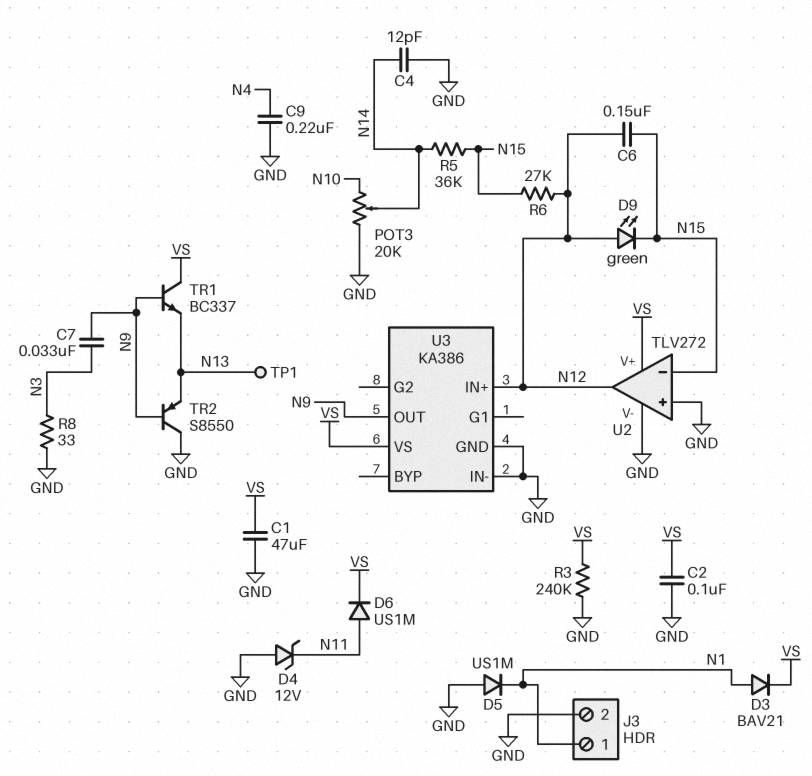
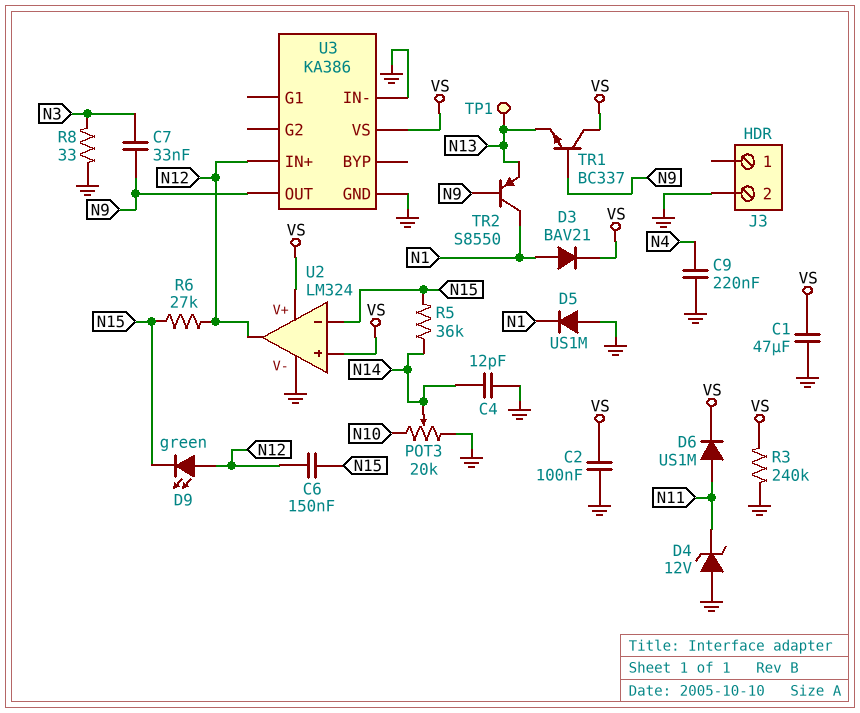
J3 pin 1: N1 -> none
TR2: PNP S8550 (B N9, C GND, E N13) -> PNP S8550 (B N9, C N1, E N13)
U2: TLV272 -> LM324
U2 pin in+: GND -> VS

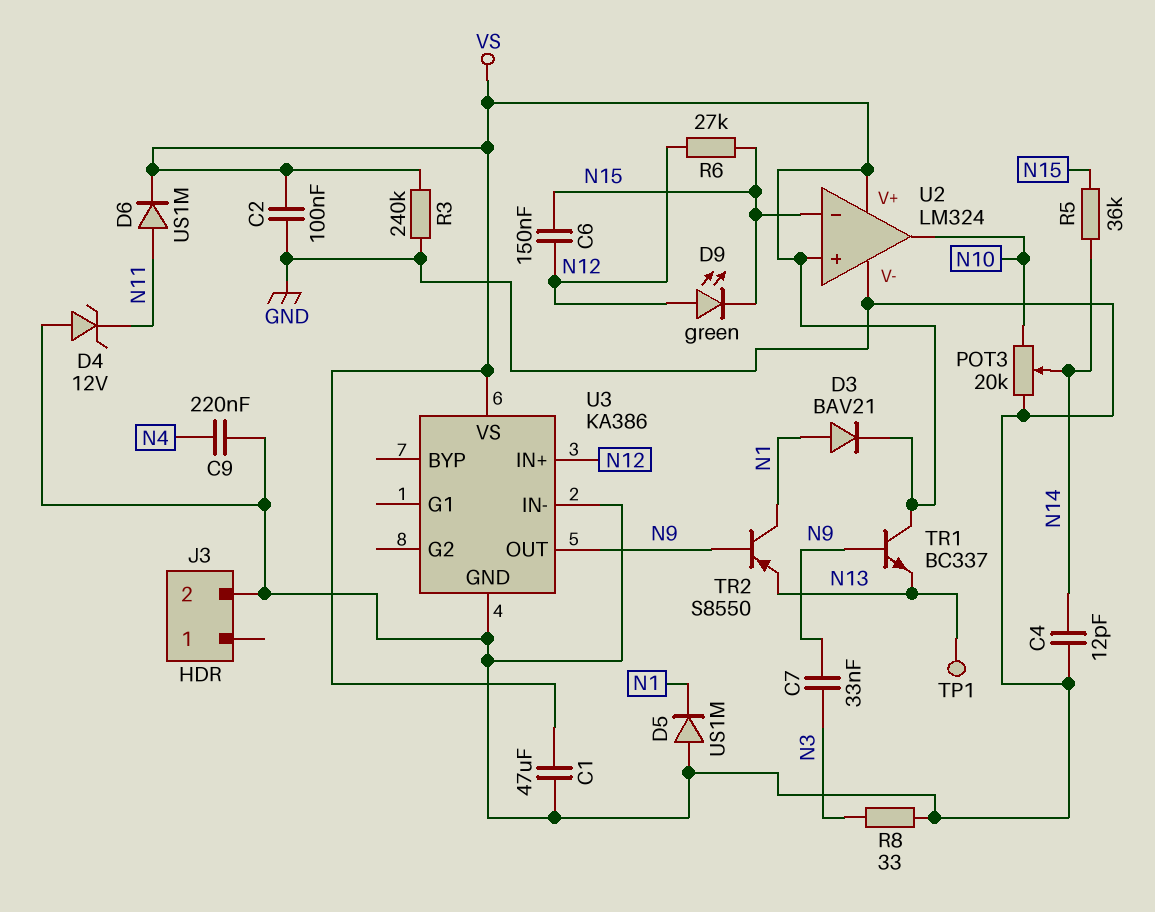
U2 pin out: N12 -> N10

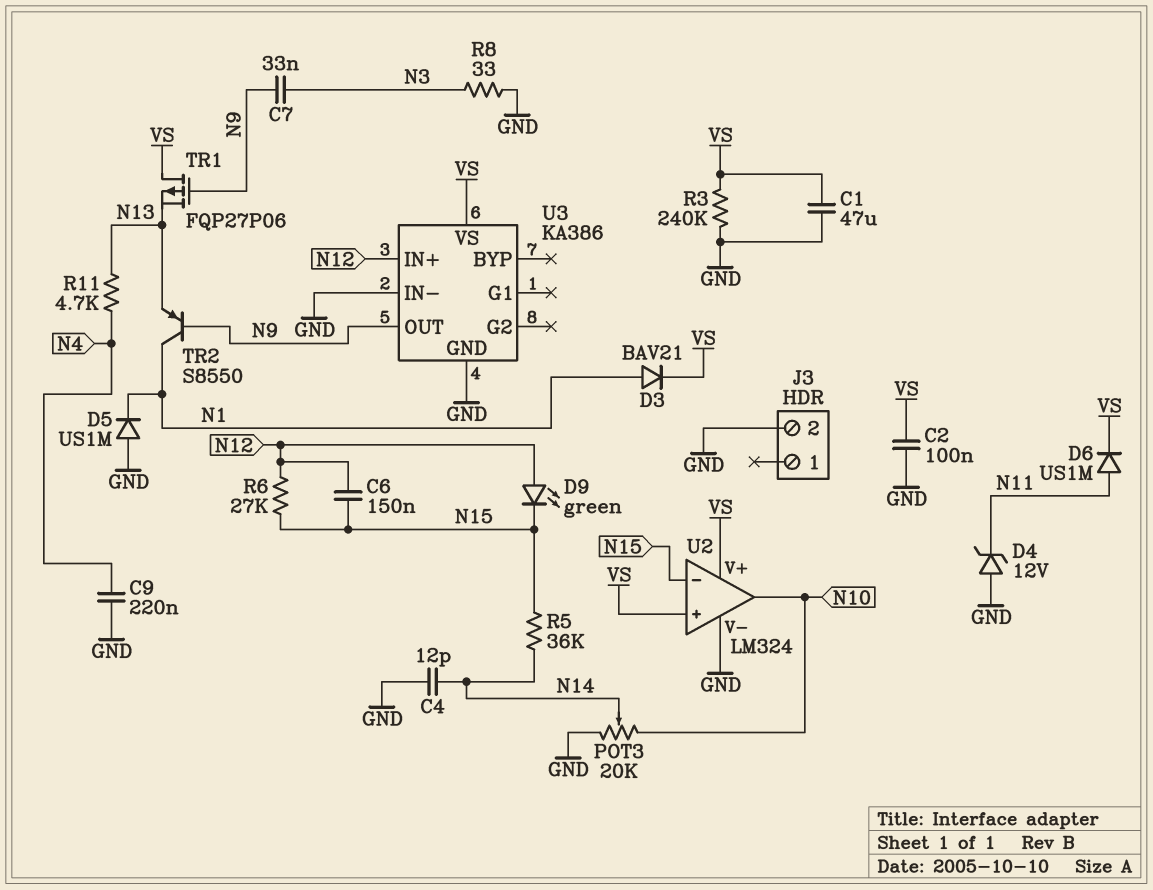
R11: none -> 4.7k (N4, N13)
TP1: test point (N13) -> none
TR1: NPN BC337 (B N9, C VS, E N13) -> PMOS FQP27P06 (G N9, D VS, S N13)

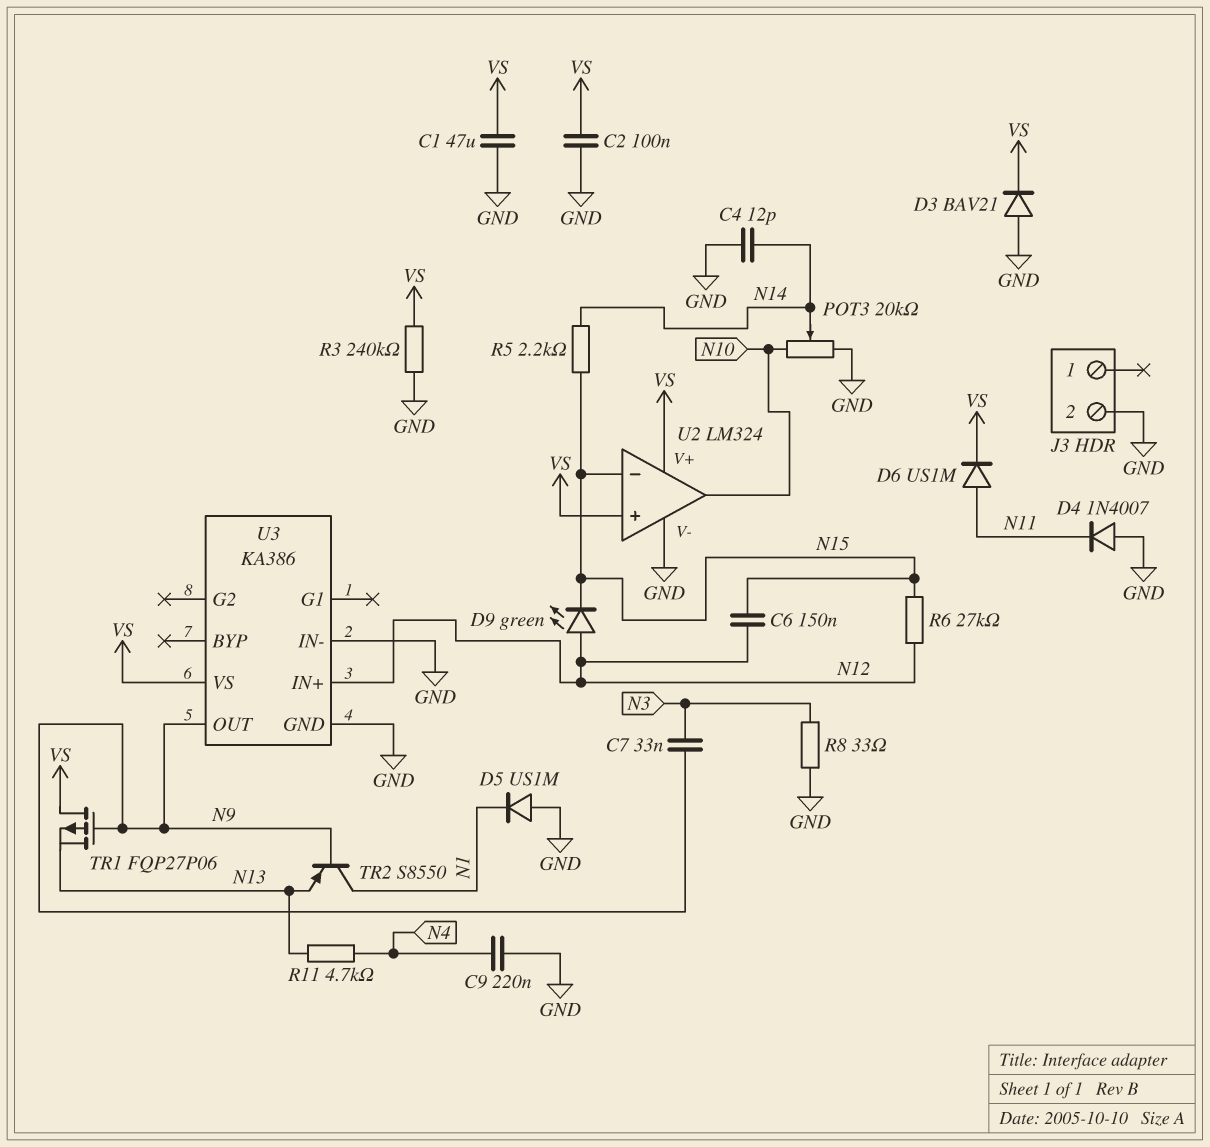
D3: diode BAV21 (A N1, K VS) -> diode BAV21 (A GND, K VS)
D4: zener 12V (A GND, K N11) -> diode 1N4007 (A GND, K N11)
R5: 36k (N14, N15) -> 2.2k (N14, N15)

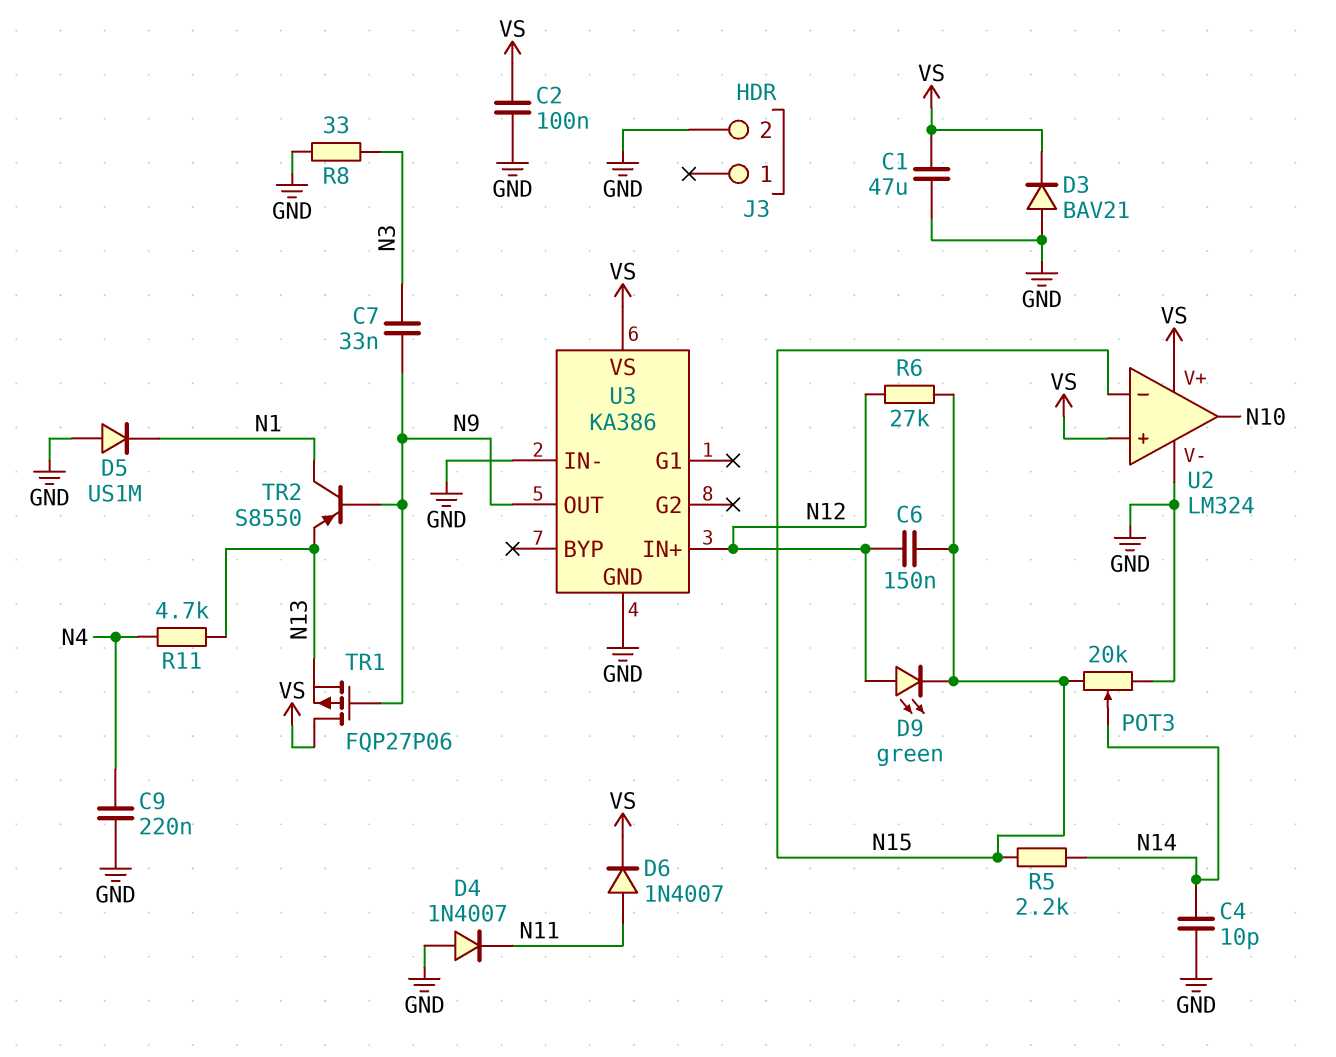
C4: 12pF (GND, N14) -> 10pF (GND, N14)
D6: diode US1M (A N11, K VS) -> diode 1N4007 (A N11, K VS)
POT3: 20k (GND, N10, wiper N14) -> 20k (GND, N15, wiper N14)
R3: 240k (GND, VS) -> none

